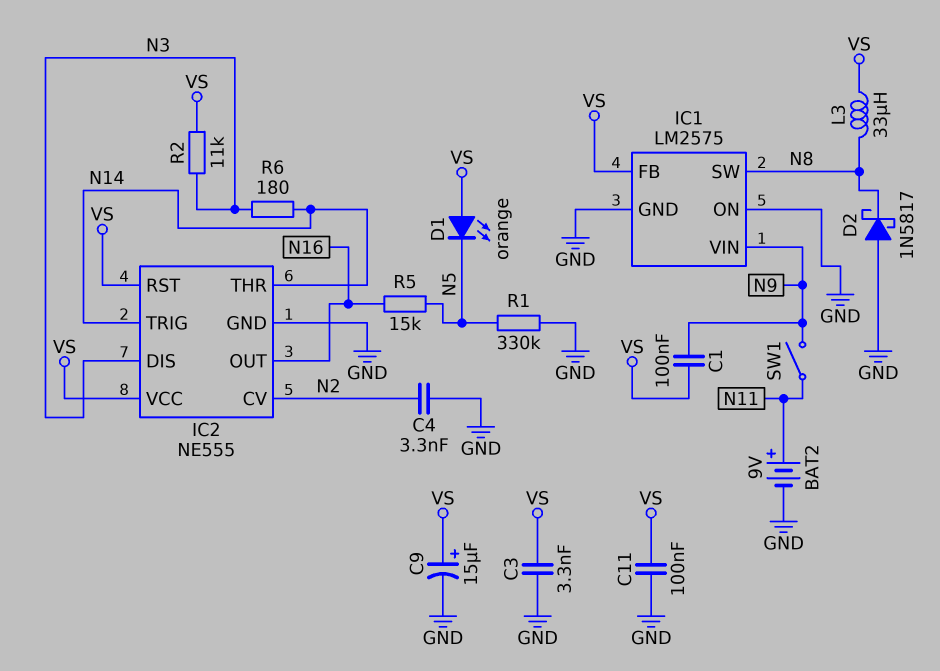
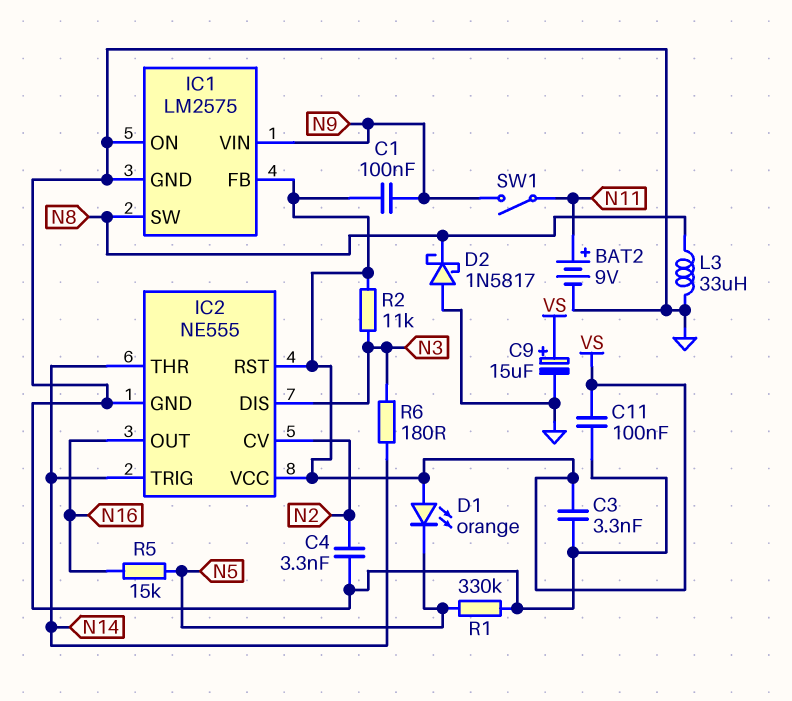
L3: 33uH (N8, VS) -> 33uH (GND, N8)

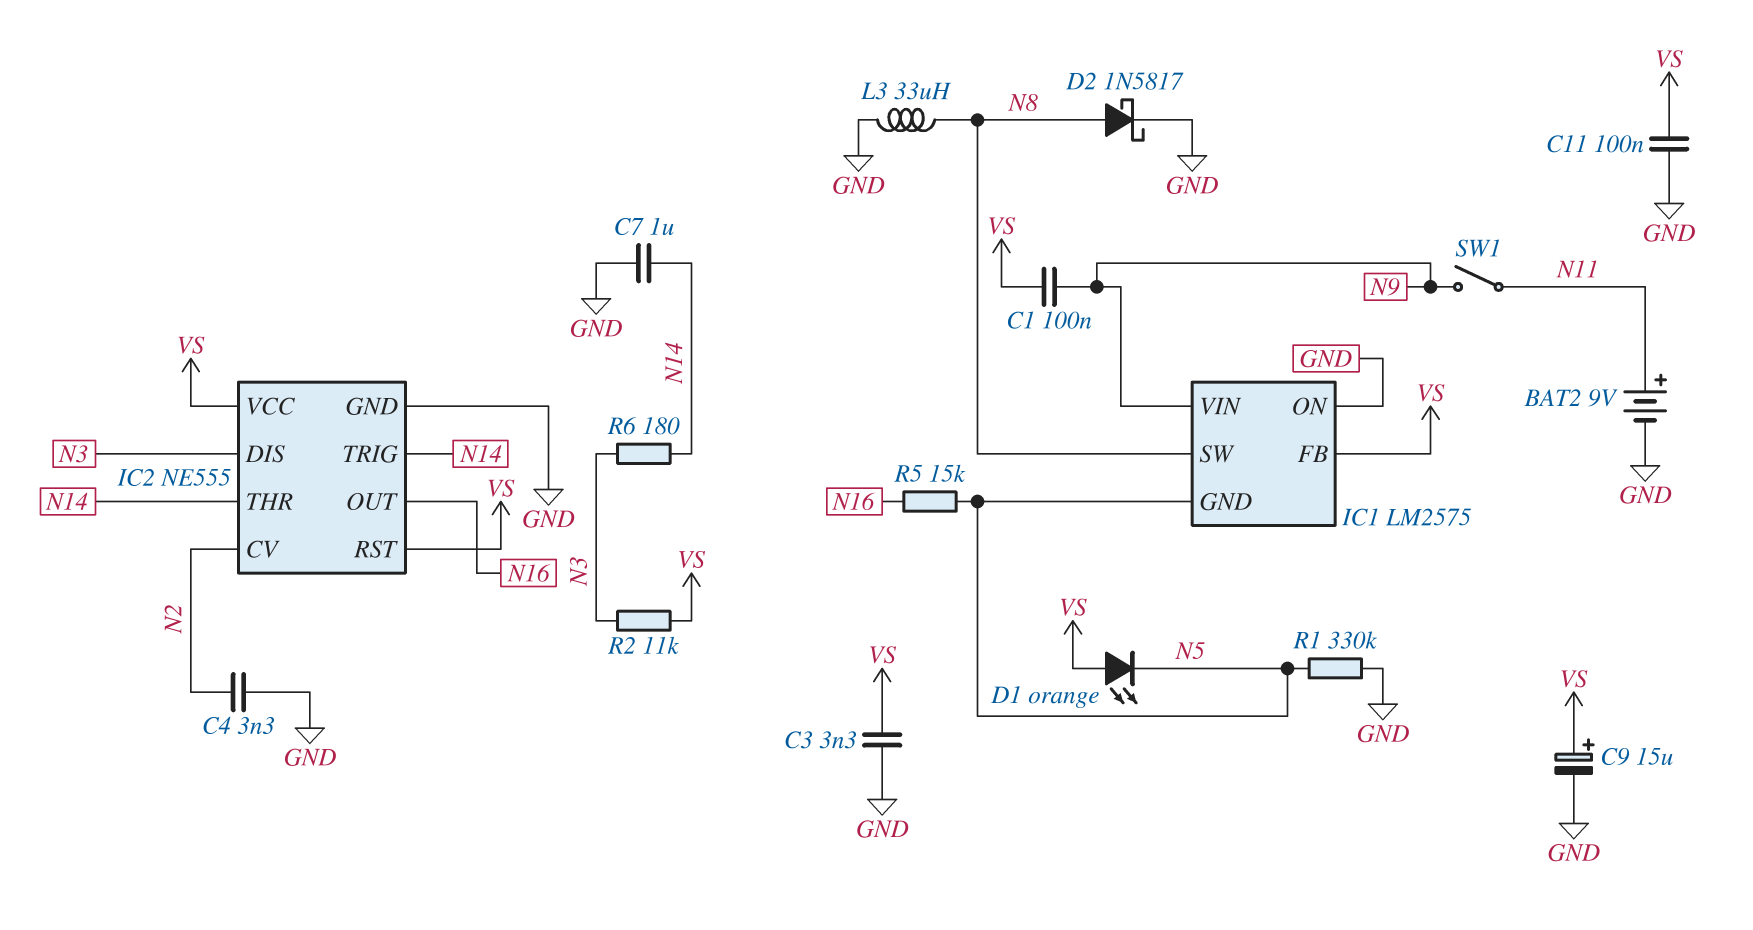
C7: none -> 1uF (GND, N14)
D2: schottky 1N5817 (A GND, K N8) -> schottky 1N5817 (A N8, K GND)
IC1 pin GND: GND -> N5

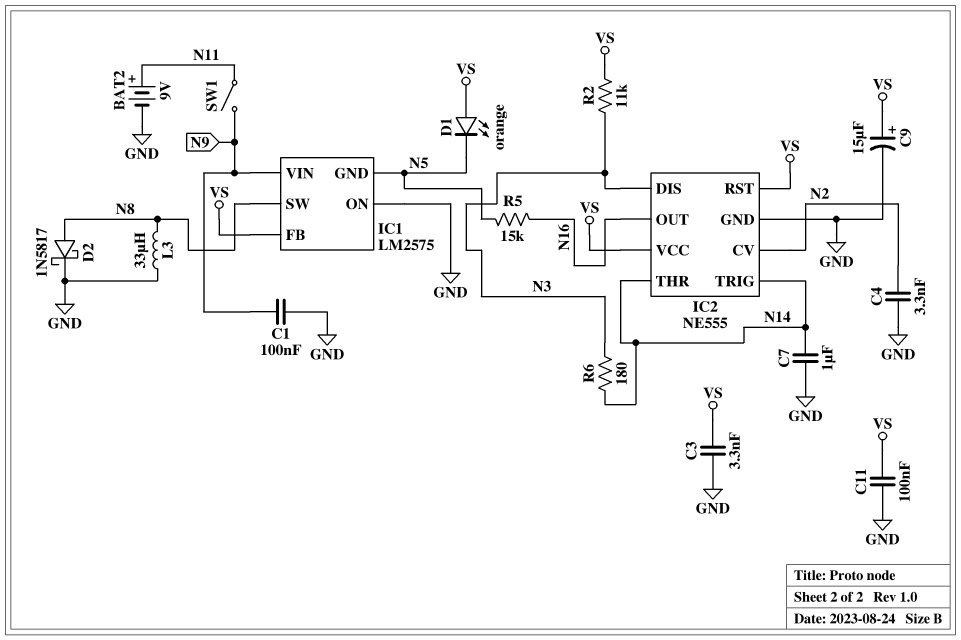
C1: 100nF (N9, VS) -> 100nF (GND, N9)
R1: 330k (GND, N5) -> none

